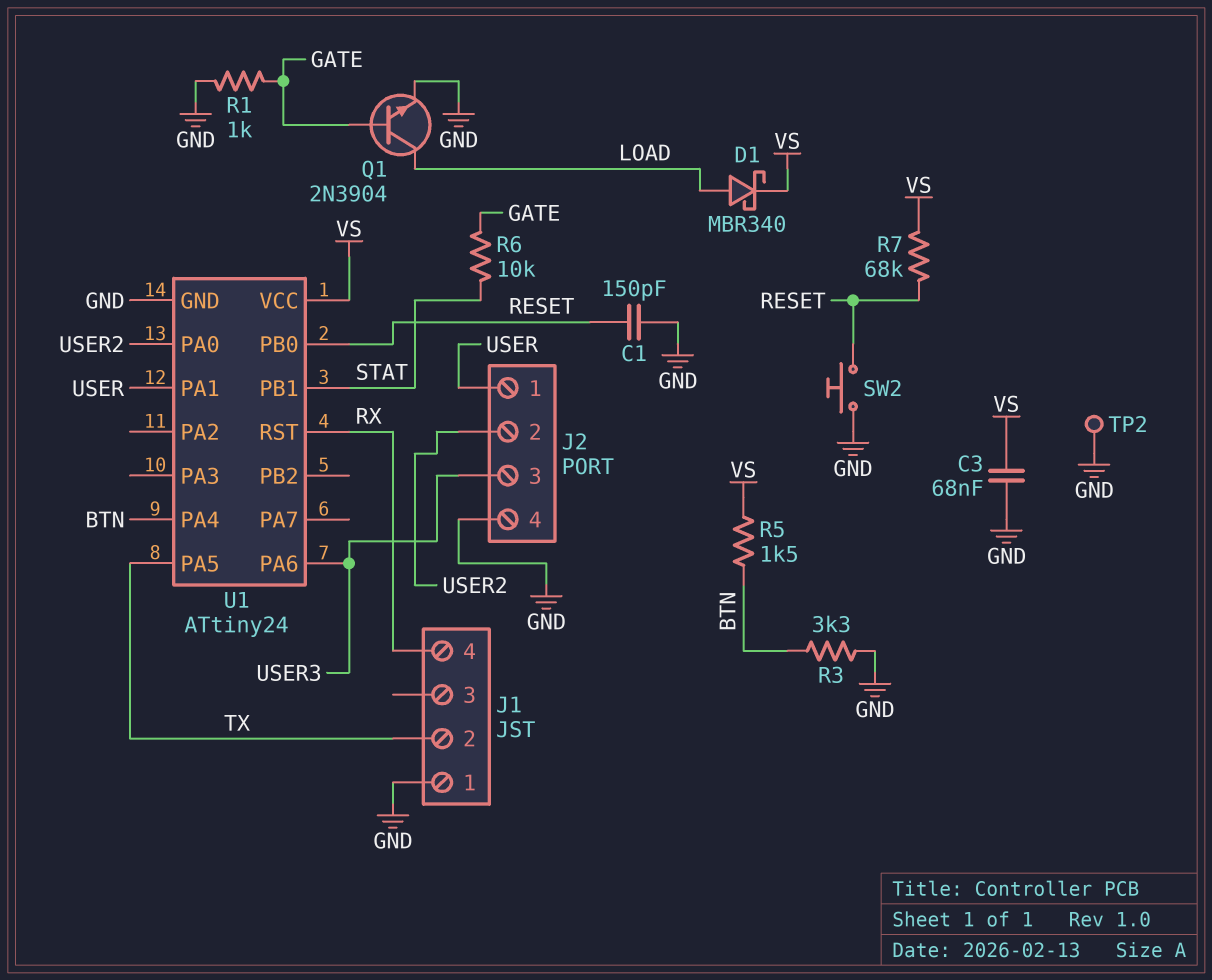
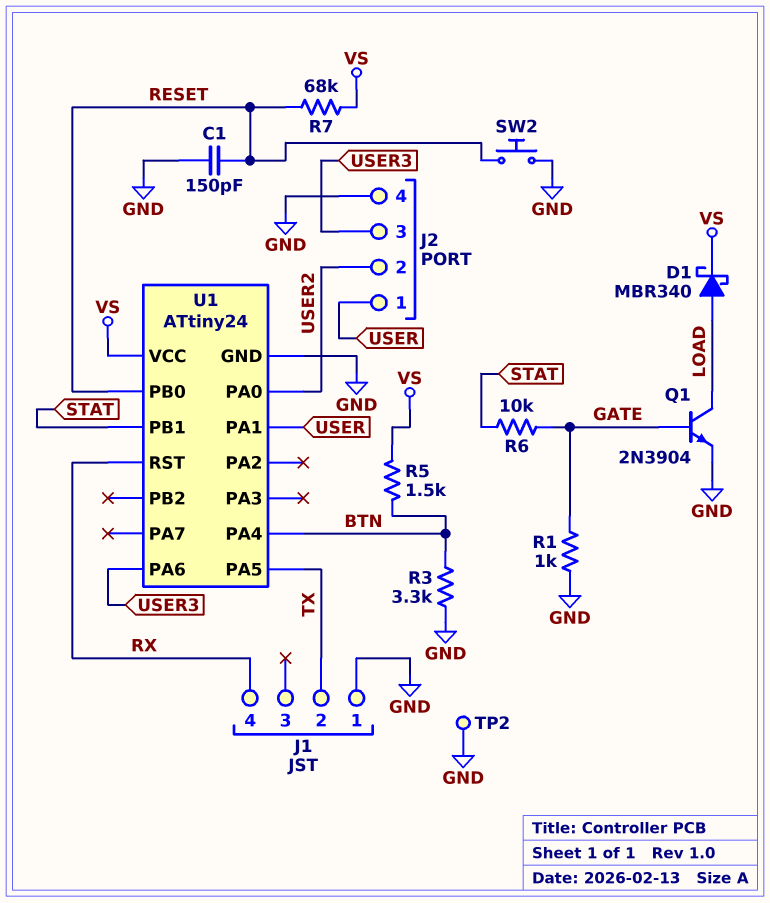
C3: 68nF (GND, VS) -> none

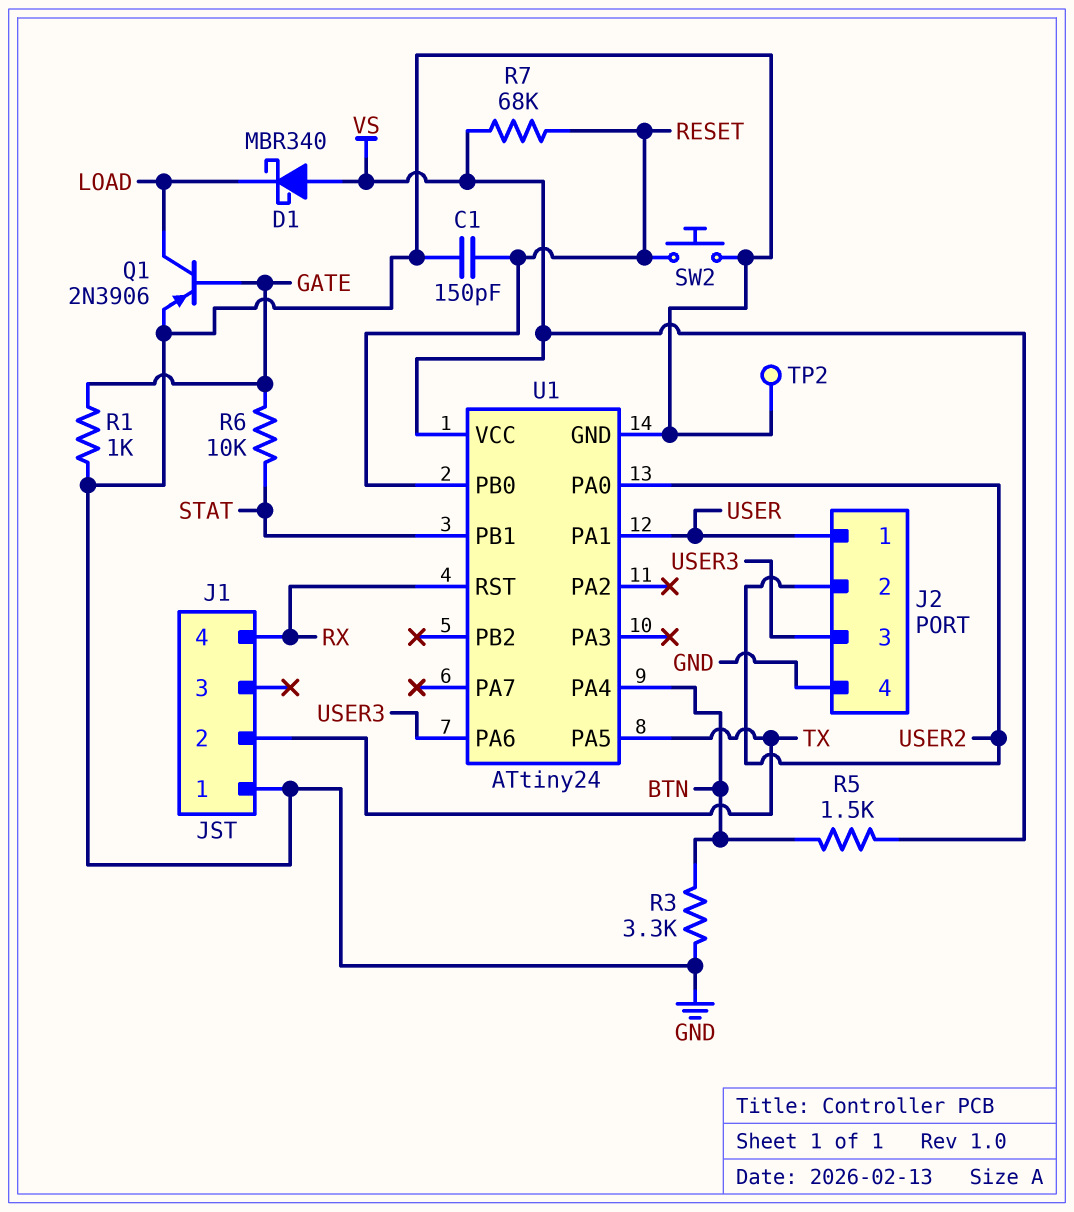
D1: schottky MBR340 (A LOAD, K VS) -> schottky MBR340 (A VS, K LOAD)
Q1: NPN 2N3904 (B GATE, C LOAD, E GND) -> PNP 2N3906 (B GATE, C LOAD, E GND)

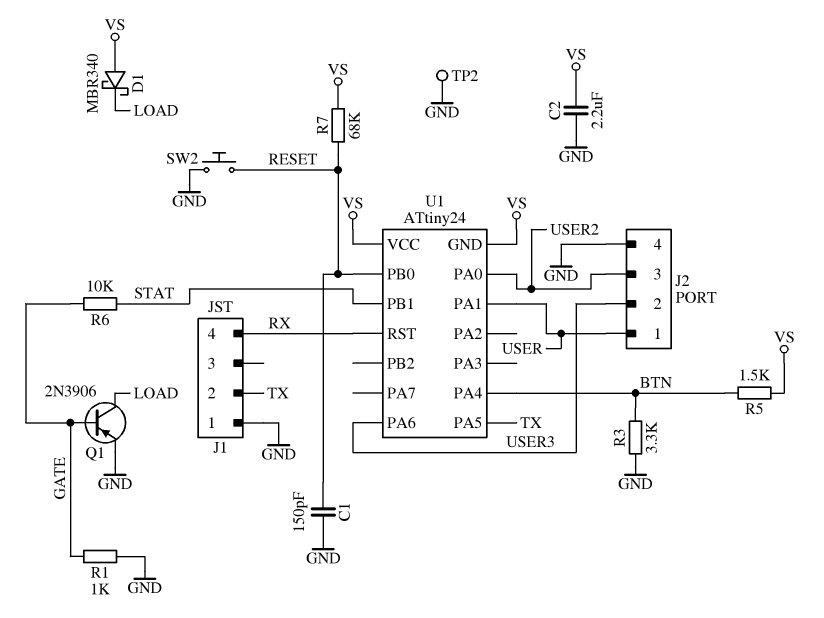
C2: none -> 2.2uF (GND, VS)
J2 pin 2: USER2 -> USER3
J2 pin 3: USER3 -> USER2
U1 pin GND: GND -> VS

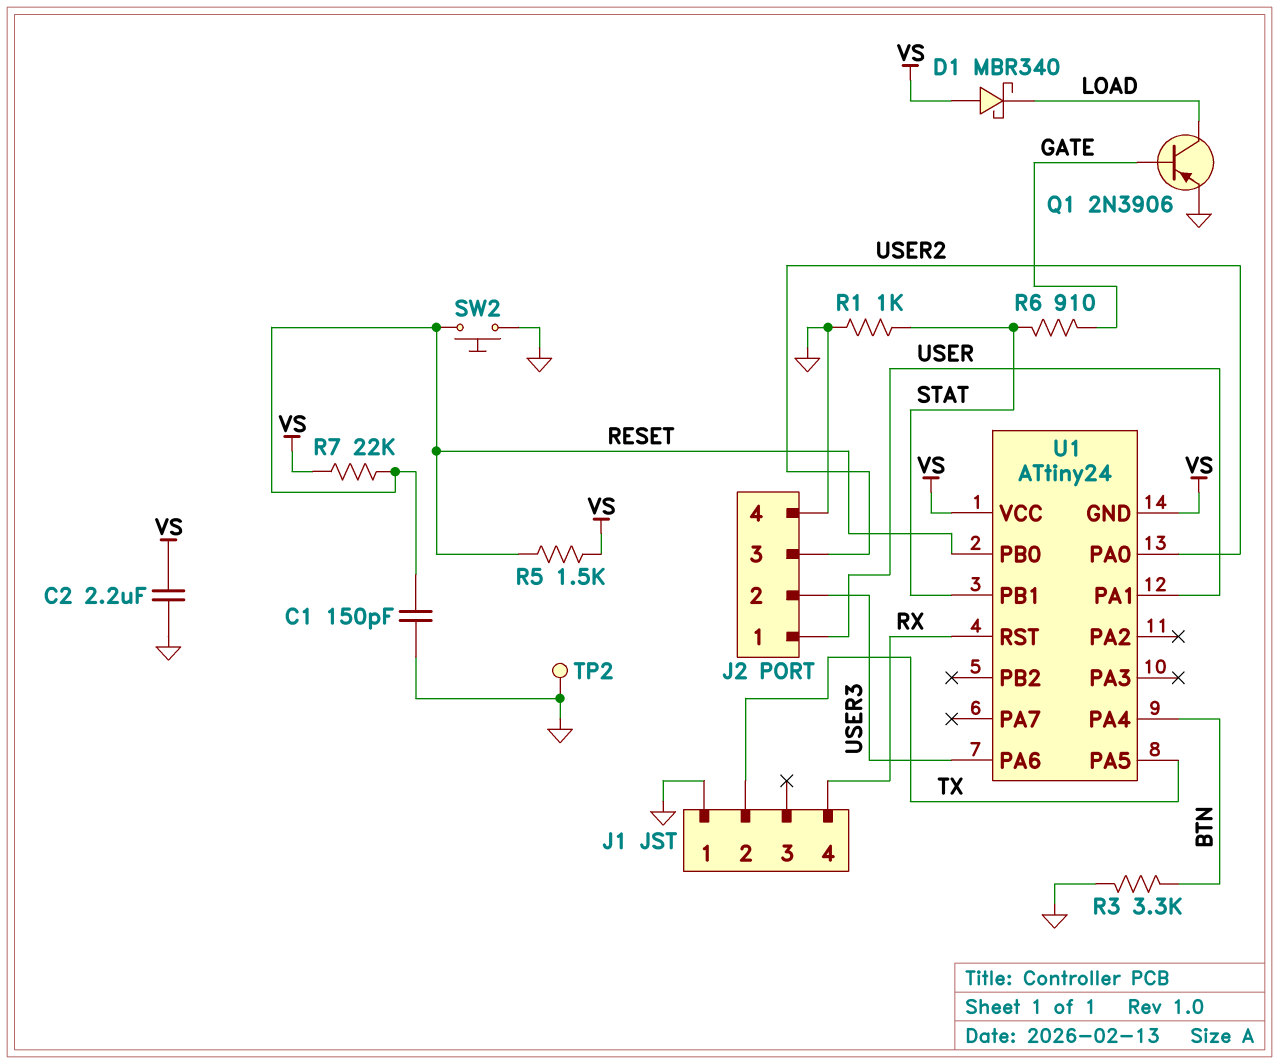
R1: 1k (GATE, GND) -> 1k (GND, STAT)
R5: 1.5k (BTN, VS) -> 1.5k (RESET, VS)
R6: 10k (GATE, STAT) -> 910 (GATE, STAT)
R7: 68k (RESET, VS) -> 22k (RESET, VS)

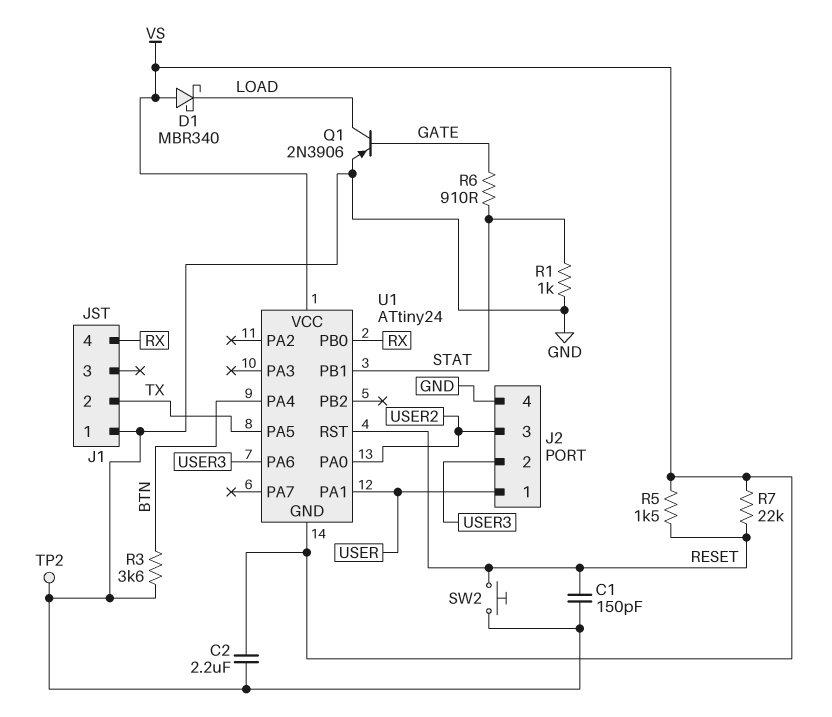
R3: 3.3k (BTN, GND) -> 3.6k (BTN, GND)
U1 pin PB0: RESET -> RX
U1 pin RST: RX -> RESET

